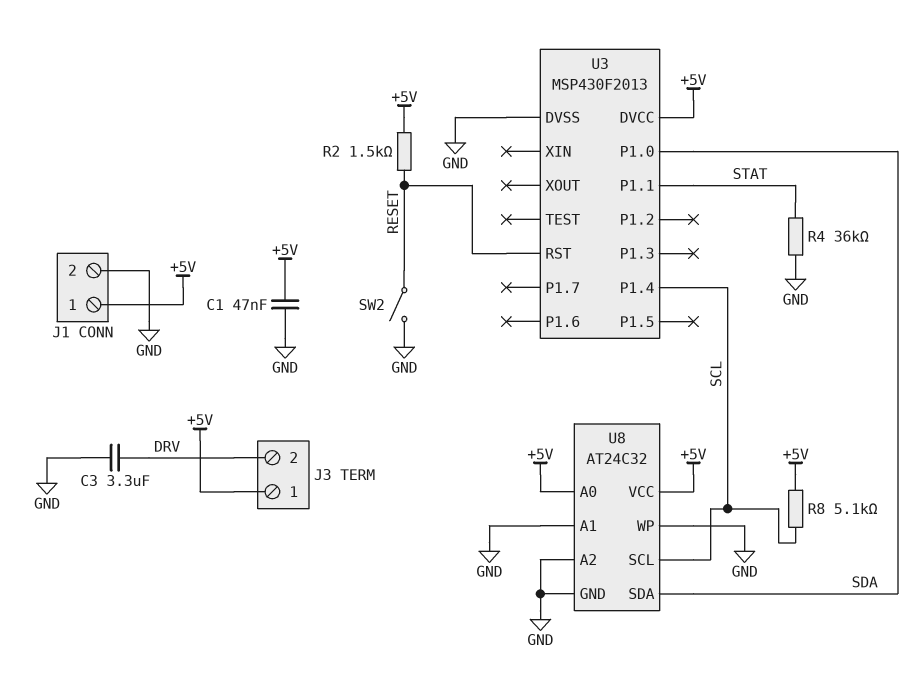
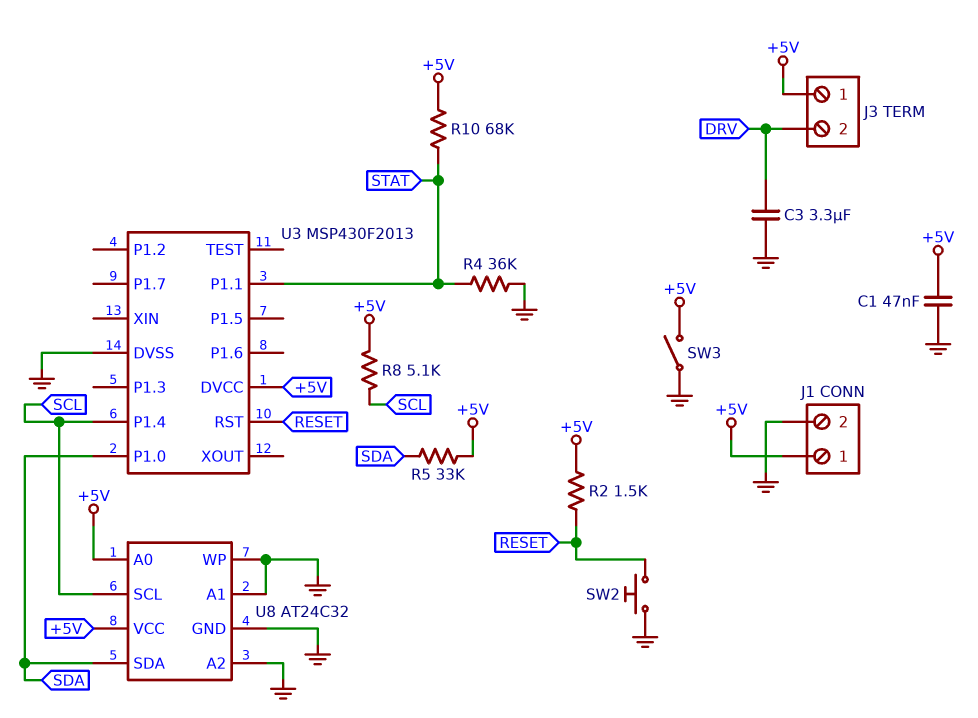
R5: none -> 33k (+5V, SDA)
R10: none -> 68k (+5V, STAT)
SW2: switch (GND, RESET) -> button (GND, RESET)
SW3: none -> switch (+5V, GND)

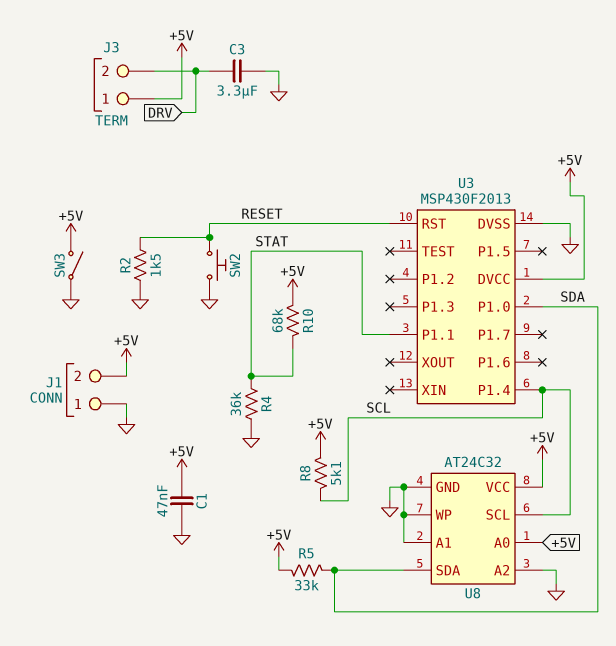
J1 pin 1: +5V -> GND
J1 pin 2: GND -> +5V
R2: 1.5k (+5V, RESET) -> 1.5k (GND, RESET)

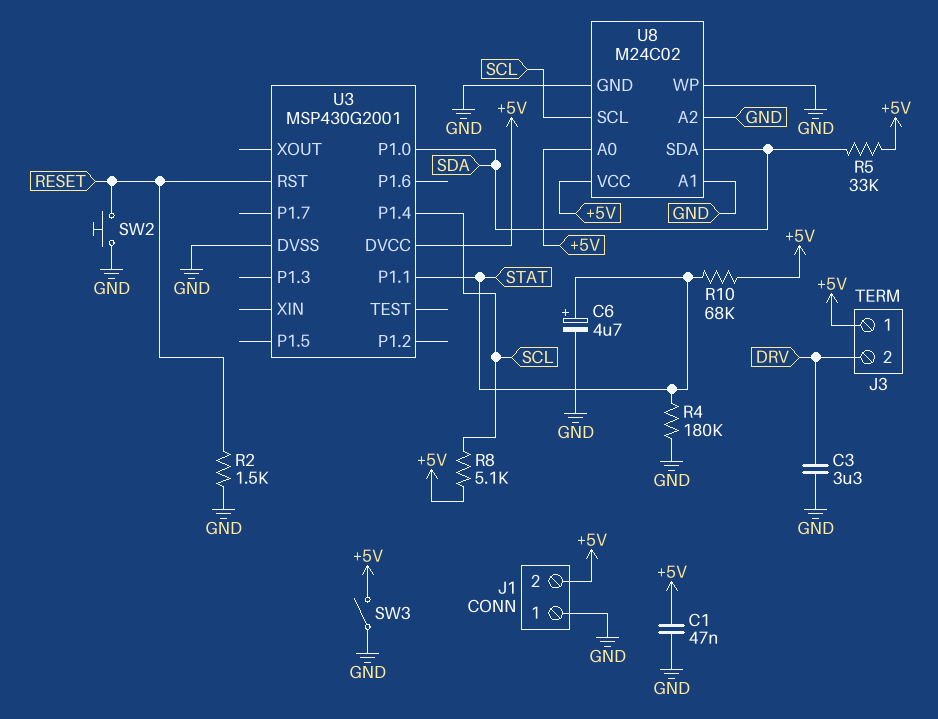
C6: none -> 4.7uF (plus STAT, minus GND)
R4: 36k (GND, STAT) -> 180k (GND, STAT)
U3: MSP430F2013 -> MSP430G2001
U8: AT24C32 -> M24C02

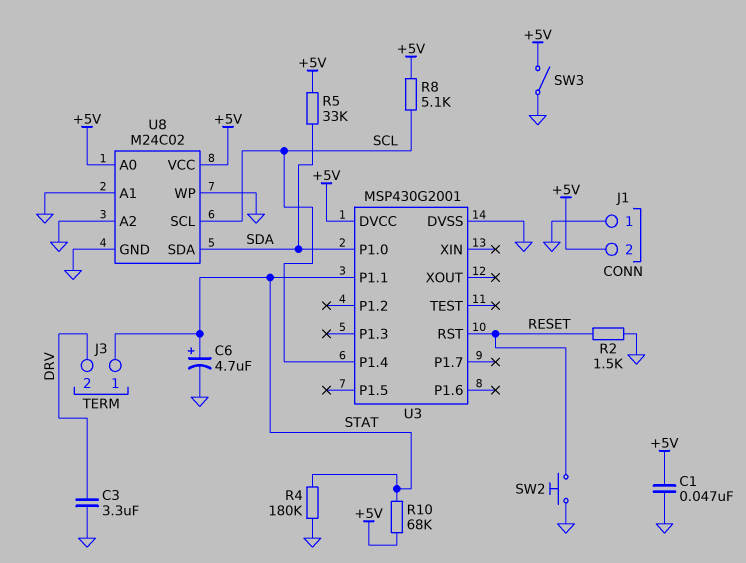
J3 pin 1: +5V -> STAT

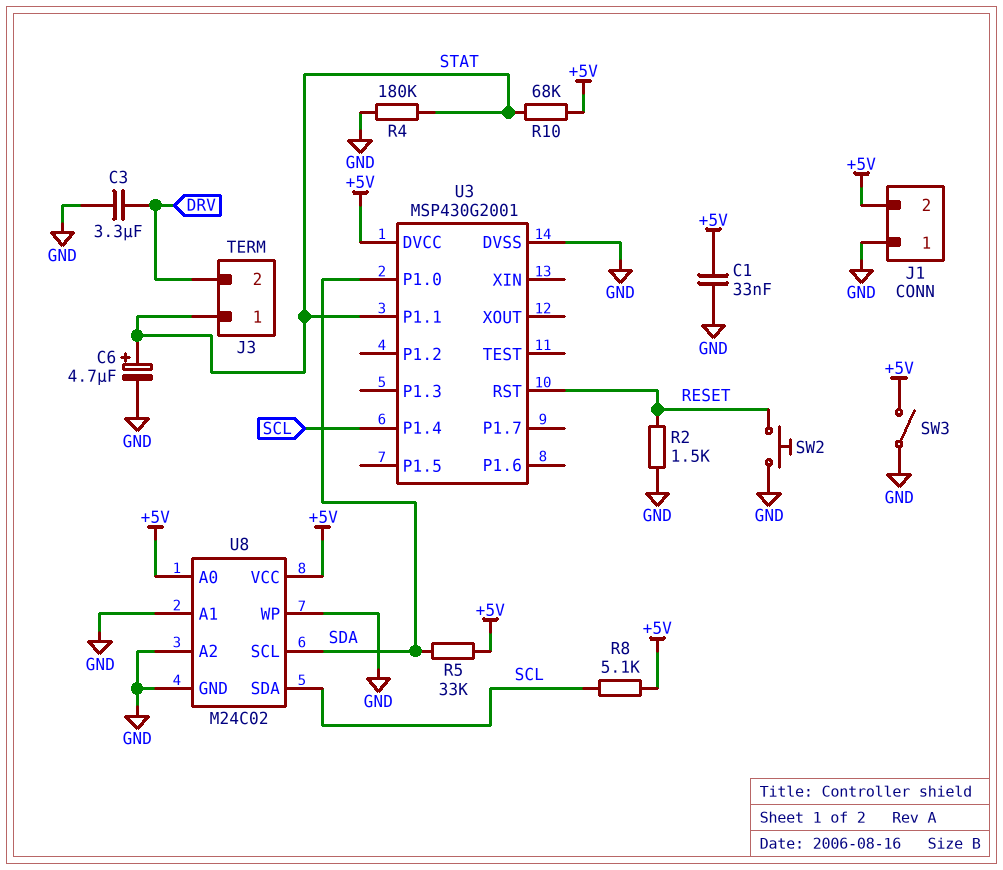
C1: 47nF (+5V, GND) -> 33nF (+5V, GND)
U8 pin SCL: SCL -> SDA
U8 pin SDA: SDA -> SCL

